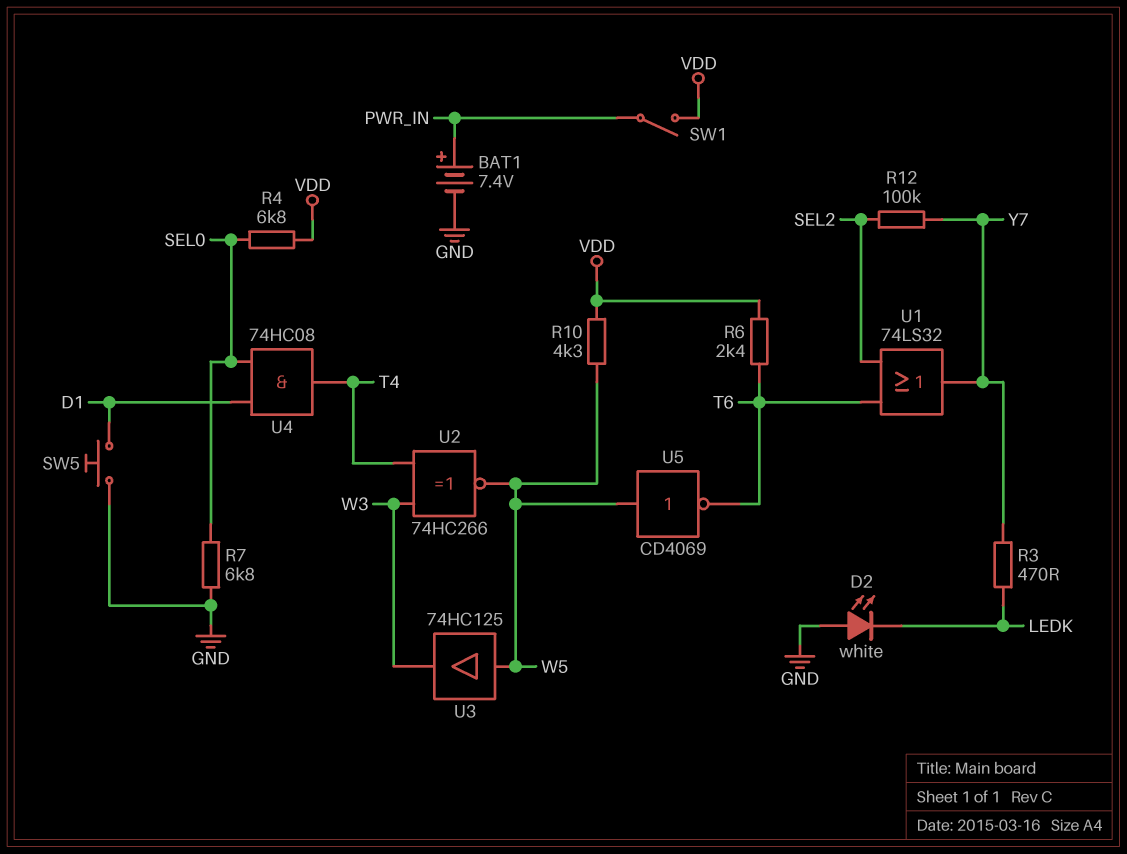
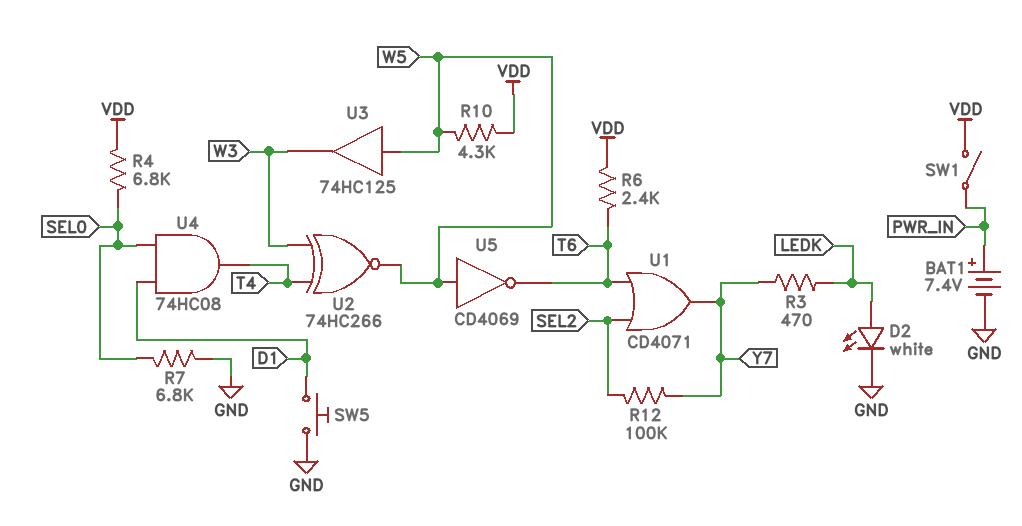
D2: LED white (A GND, K LEDK) -> LED white (A LEDK, K GND)
U1: OR 74LS32 (in SEL2, in T6, out Y7) -> OR CD4071 (in SEL2, in T6, out Y7)

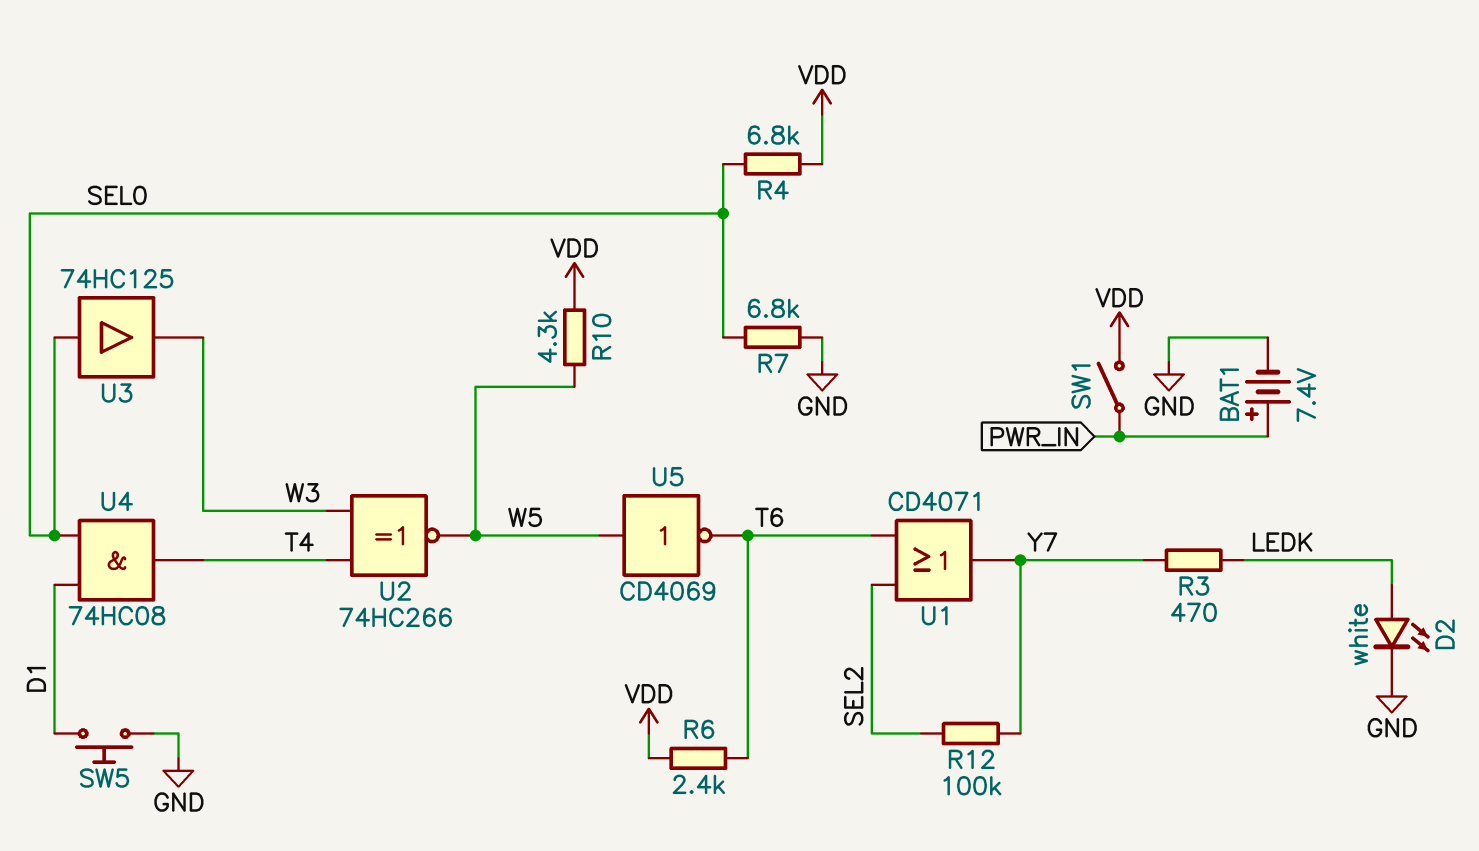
U3: buffer 74HC125 (in W5, out W3) -> buffer 74HC125 (in SEL0, out W3)

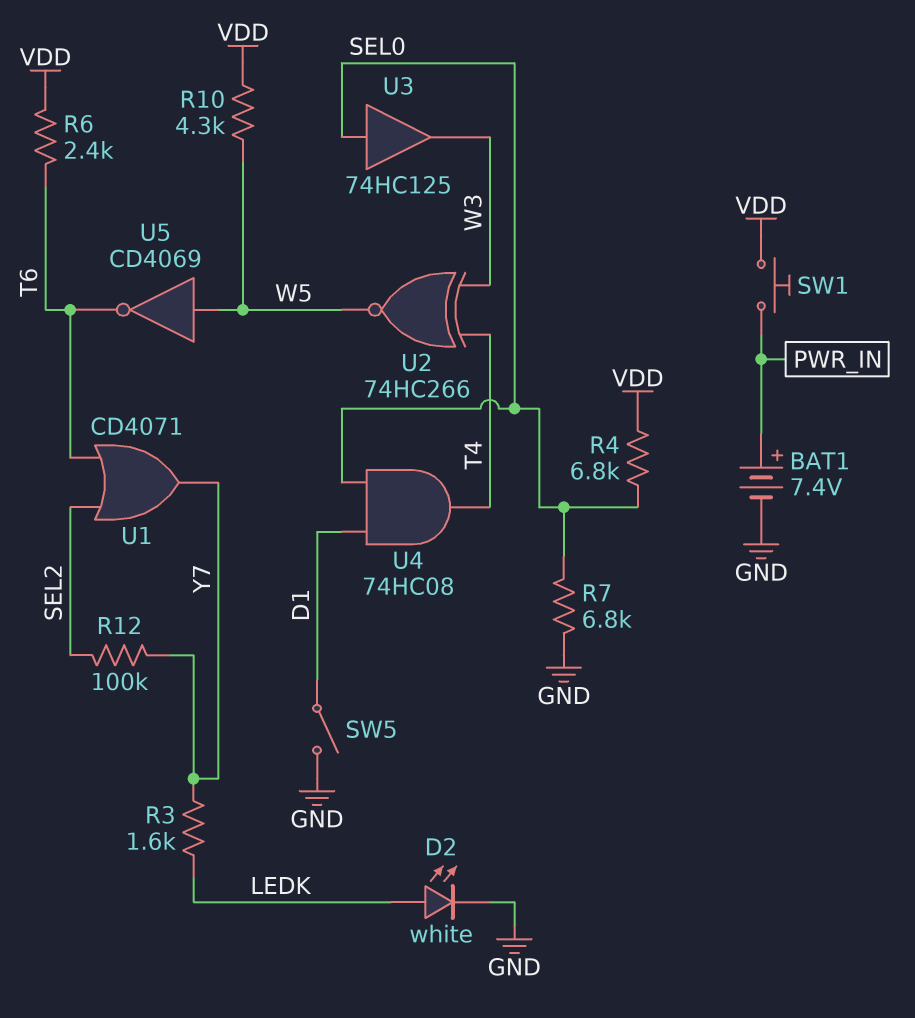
R3: 470 (LEDK, Y7) -> 1.6k (LEDK, Y7)
SW1: switch (PWR_IN, VDD) -> button (PWR_IN, VDD)
SW5: button (D1, GND) -> switch (D1, GND)

